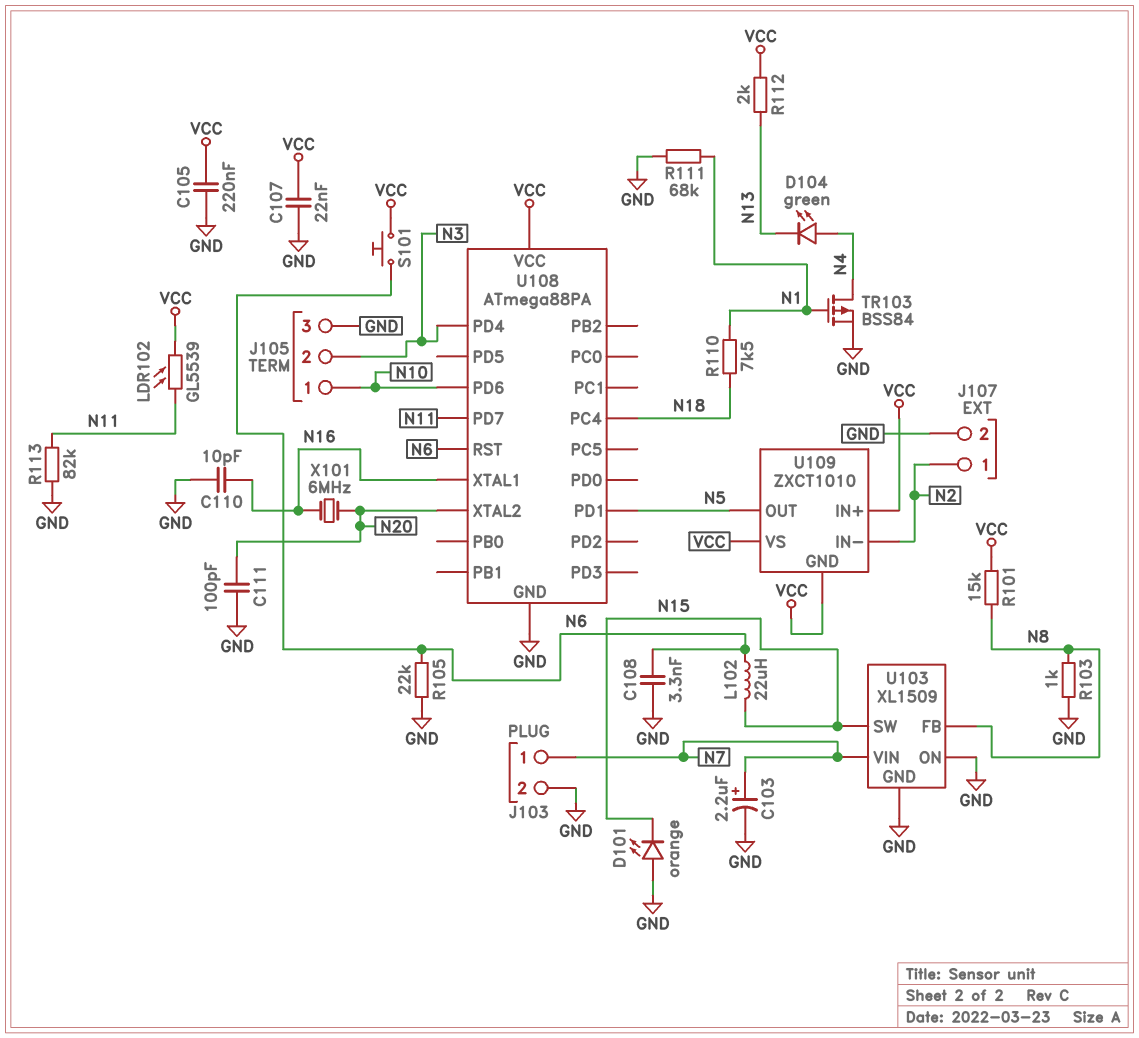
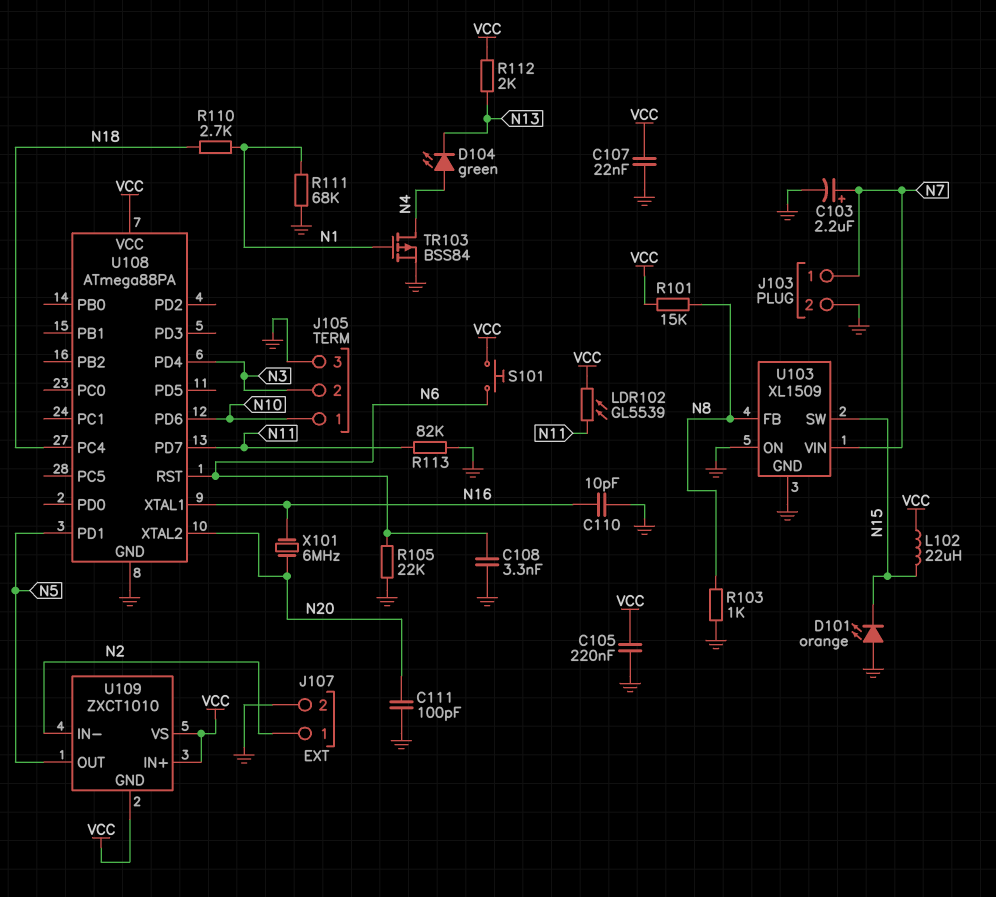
L102: 22uH (N6, N15) -> 22uH (N15, VCC)
R110: 7.5k (N1, N18) -> 2.7k (N1, N18)

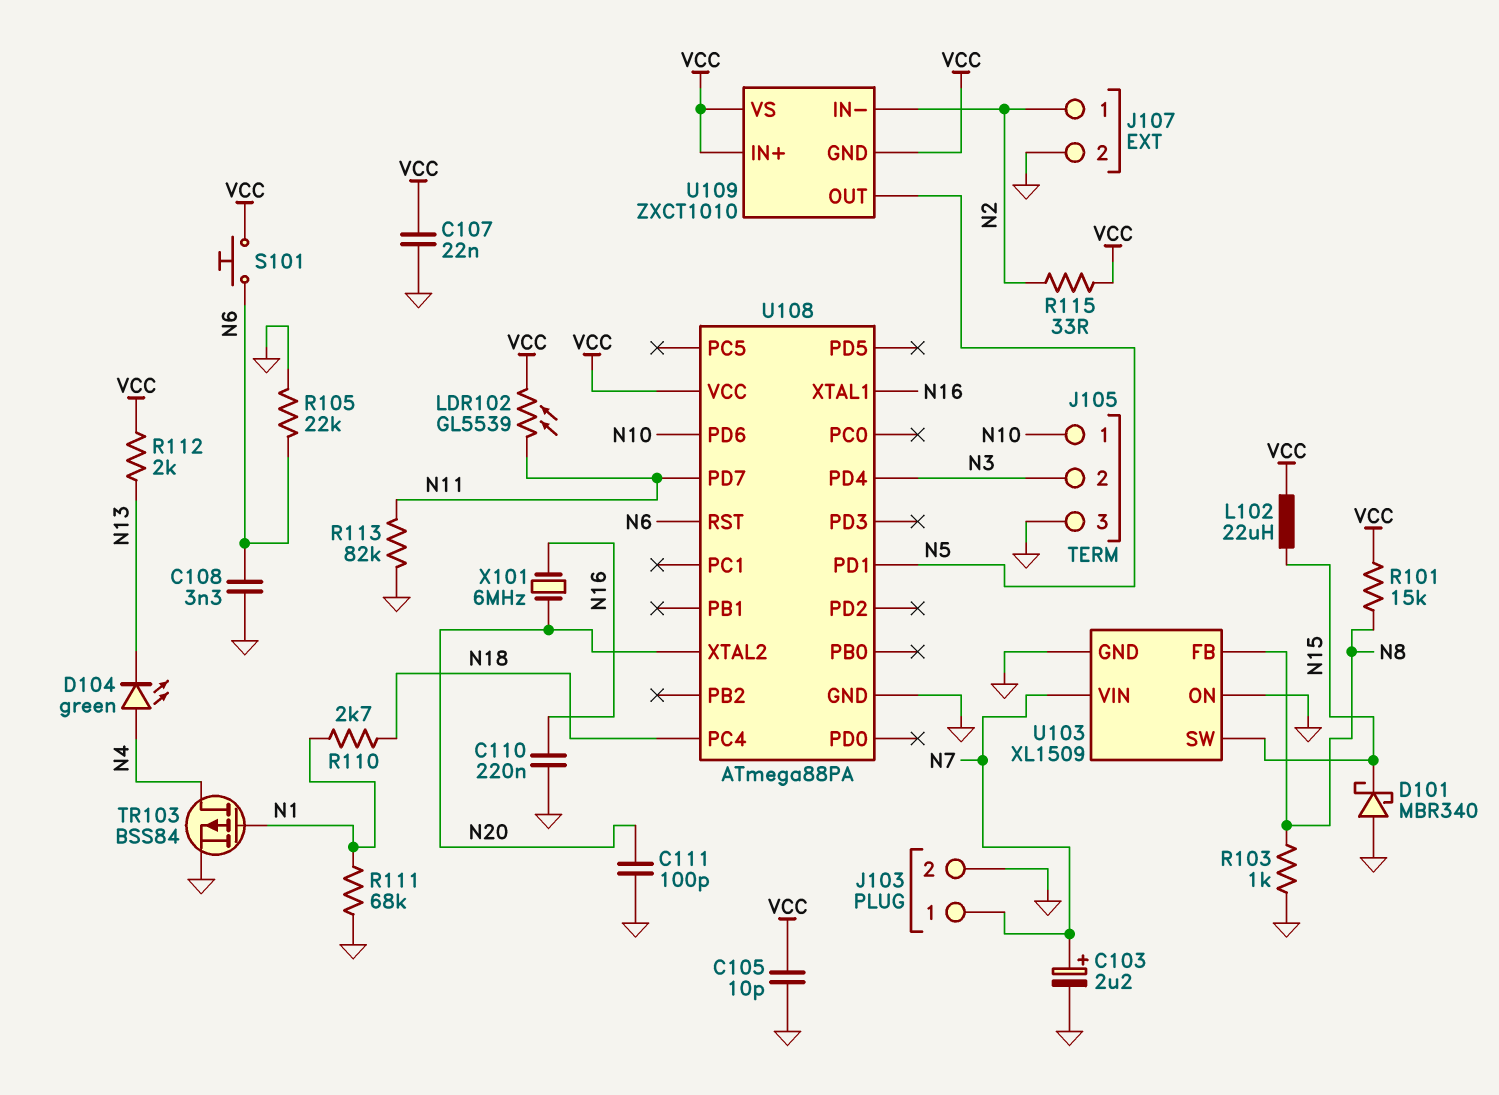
C105: 220nF (GND, VCC) -> 10pF (GND, VCC)
C110: 10pF (GND, N16) -> 220nF (GND, N16)
D101: LED orange (A GND, K N15) -> schottky MBR340 (A GND, K N15)
R115: none -> 33 (N2, VCC)

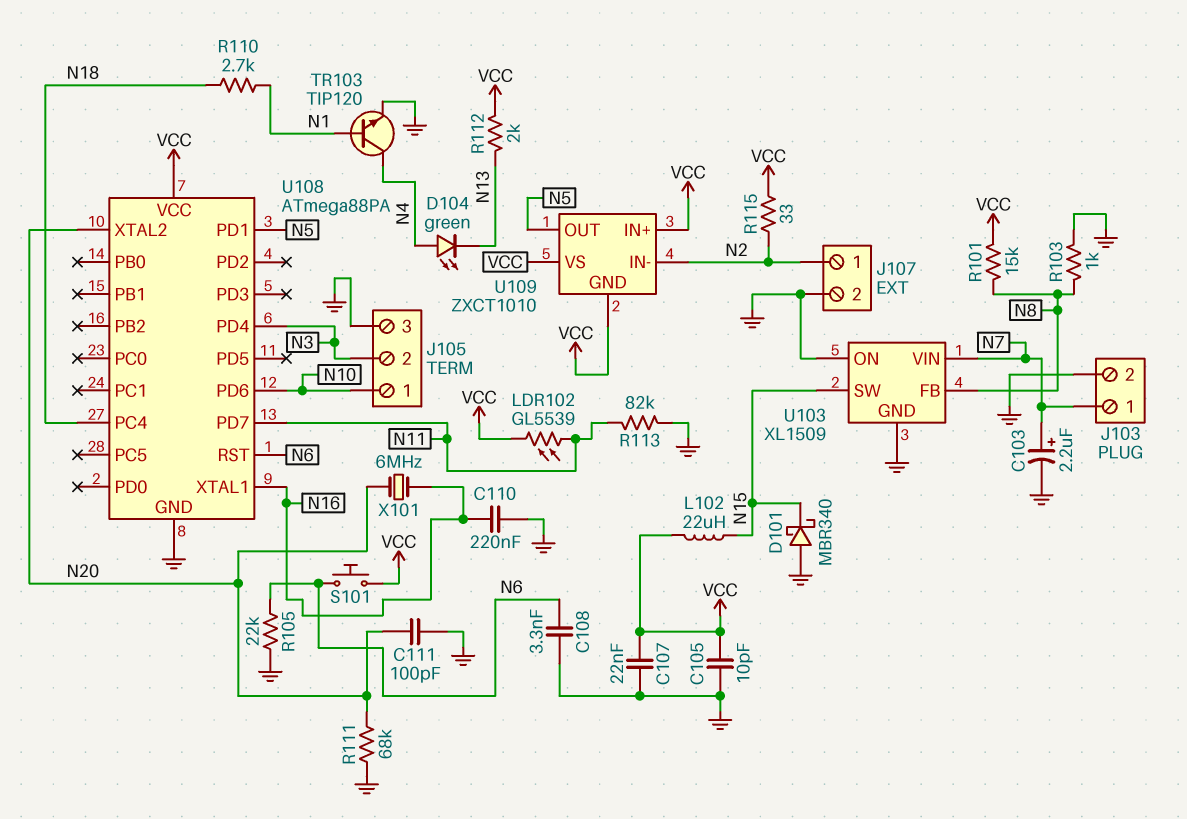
R111: 68k (GND, N1) -> 68k (GND, N20)
TR103: PMOS BSS84 (G N1, D N4, S GND) -> NPN TIP120 (B N1, C N4, E GND)

